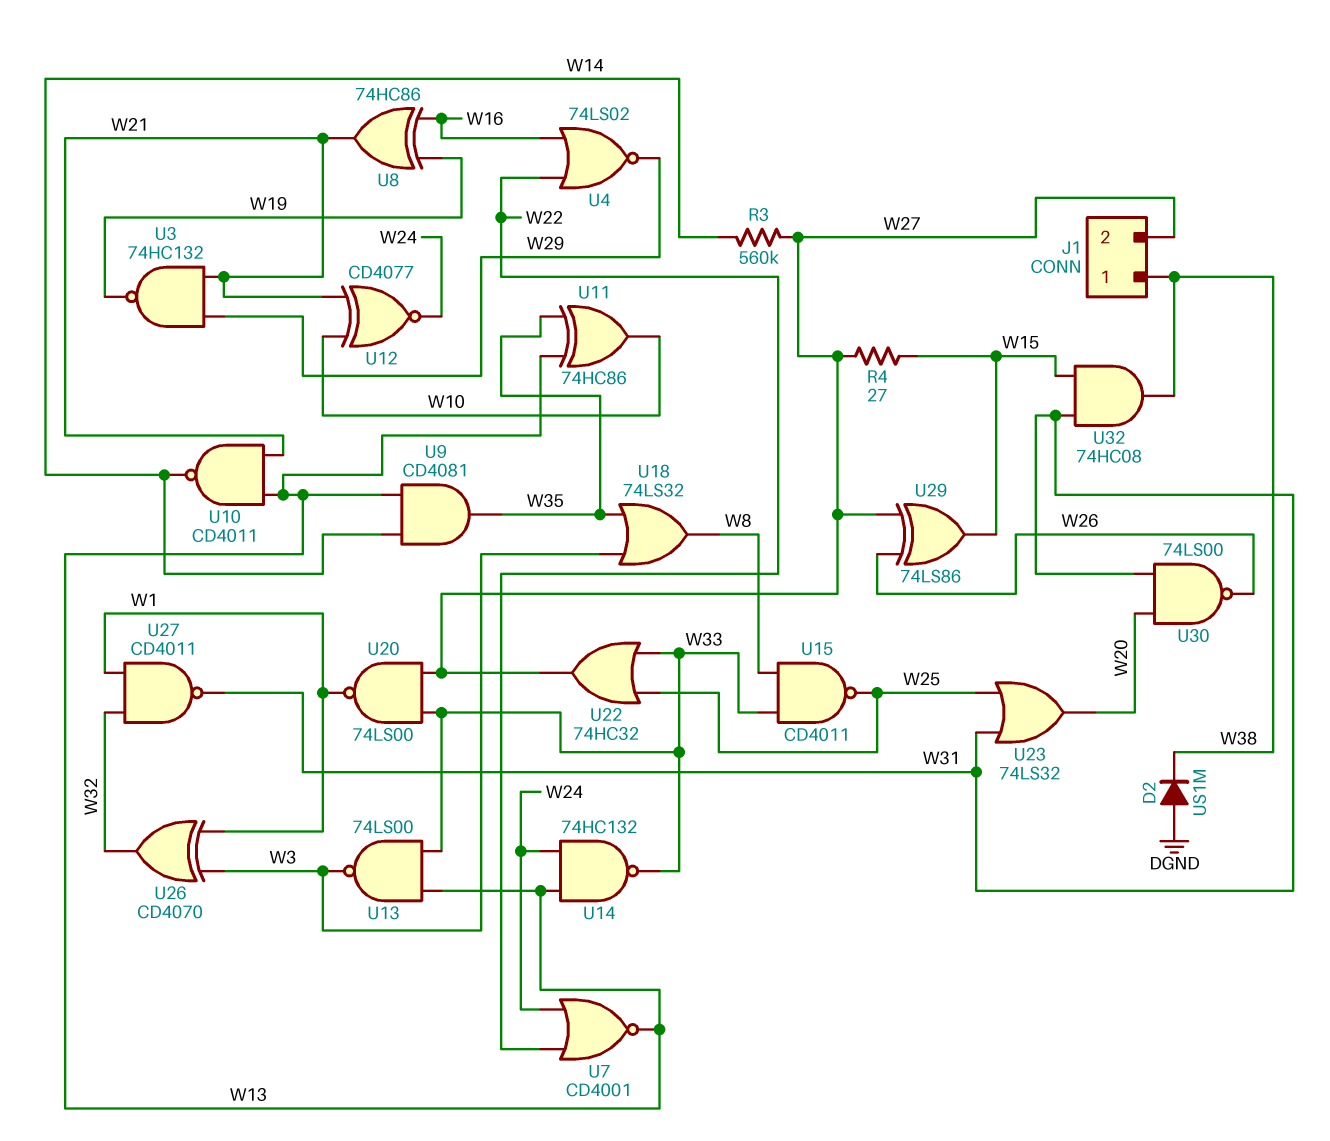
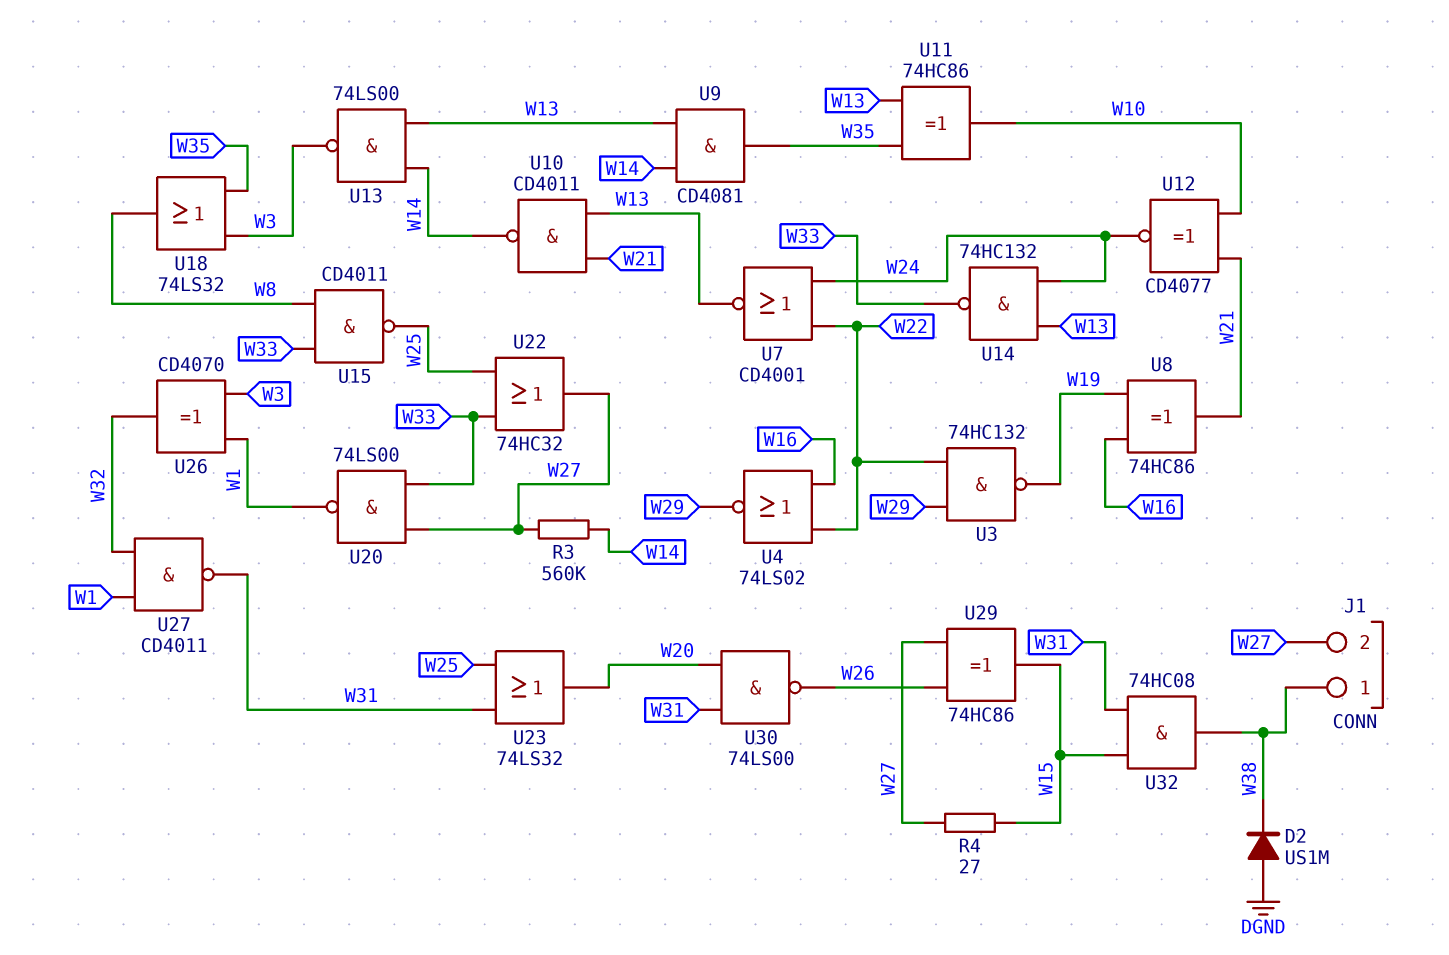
U3: NAND 74HC132 (in W21, in W29, out W19) -> NAND 74HC132 (in W22, in W29, out W19)
U13: NAND 74LS00 (in W13, in W33, out W3) -> NAND 74LS00 (in W13, in W14, out W3)
U29: XOR 74LS86 (in W26, in W27, out W15) -> XOR 74HC86 (in W26, in W27, out W15)

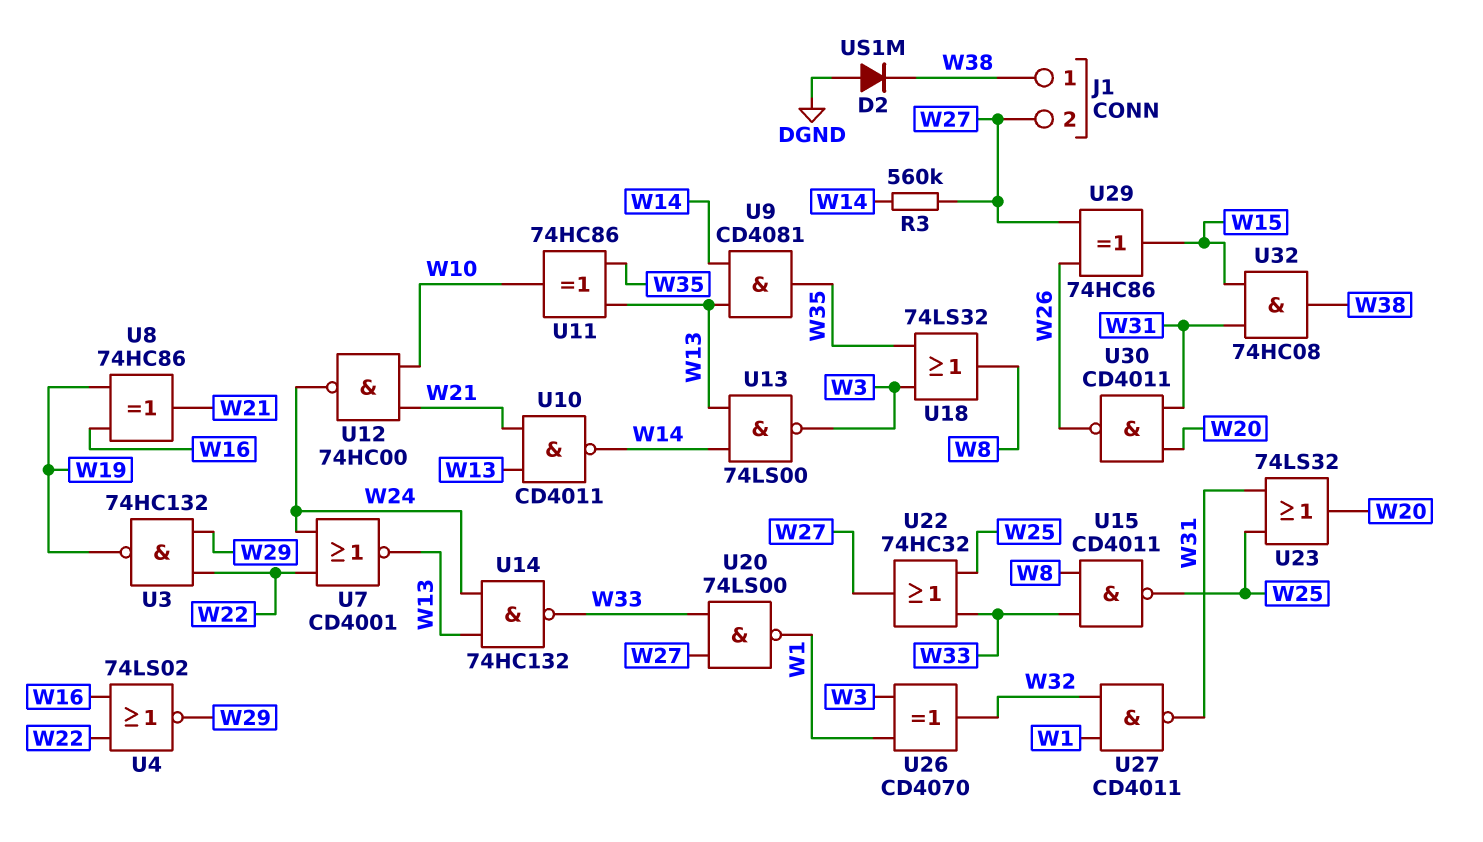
R4: 27 (W15, W27) -> none
U12: XNOR CD4077 (in W10, in W21, out W24) -> NAND 74HC00 (in W10, in W21, out W24)
U30: NAND 74LS00 (in W20, in W31, out W26) -> NAND CD4011 (in W20, in W31, out W26)

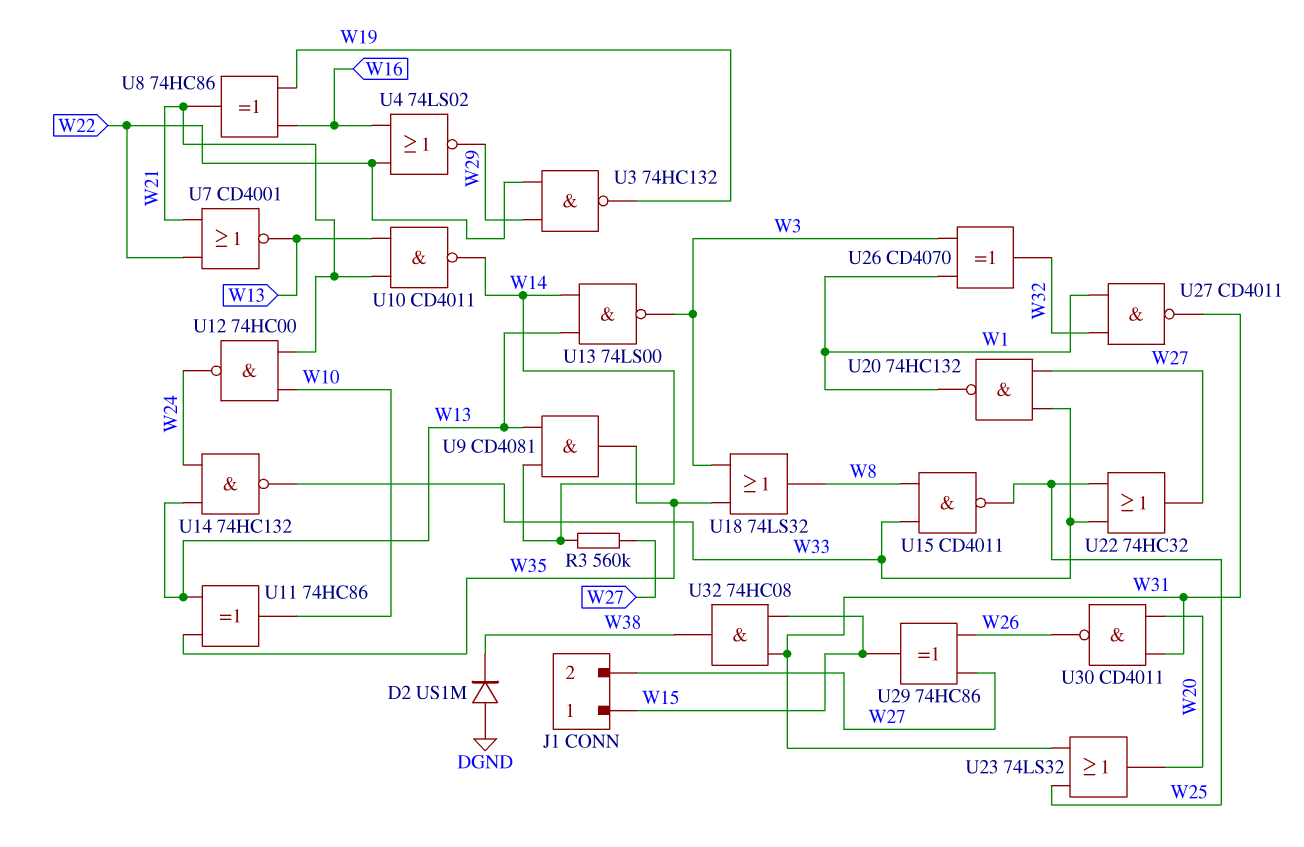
J1 pin 1: W38 -> W15
U7: NOR CD4001 (in W22, in W24, out W13) -> NOR CD4001 (in W21, in W22, out W13)
U20: NAND 74LS00 (in W27, in W33, out W1) -> NAND 74HC132 (in W27, in W33, out W1)

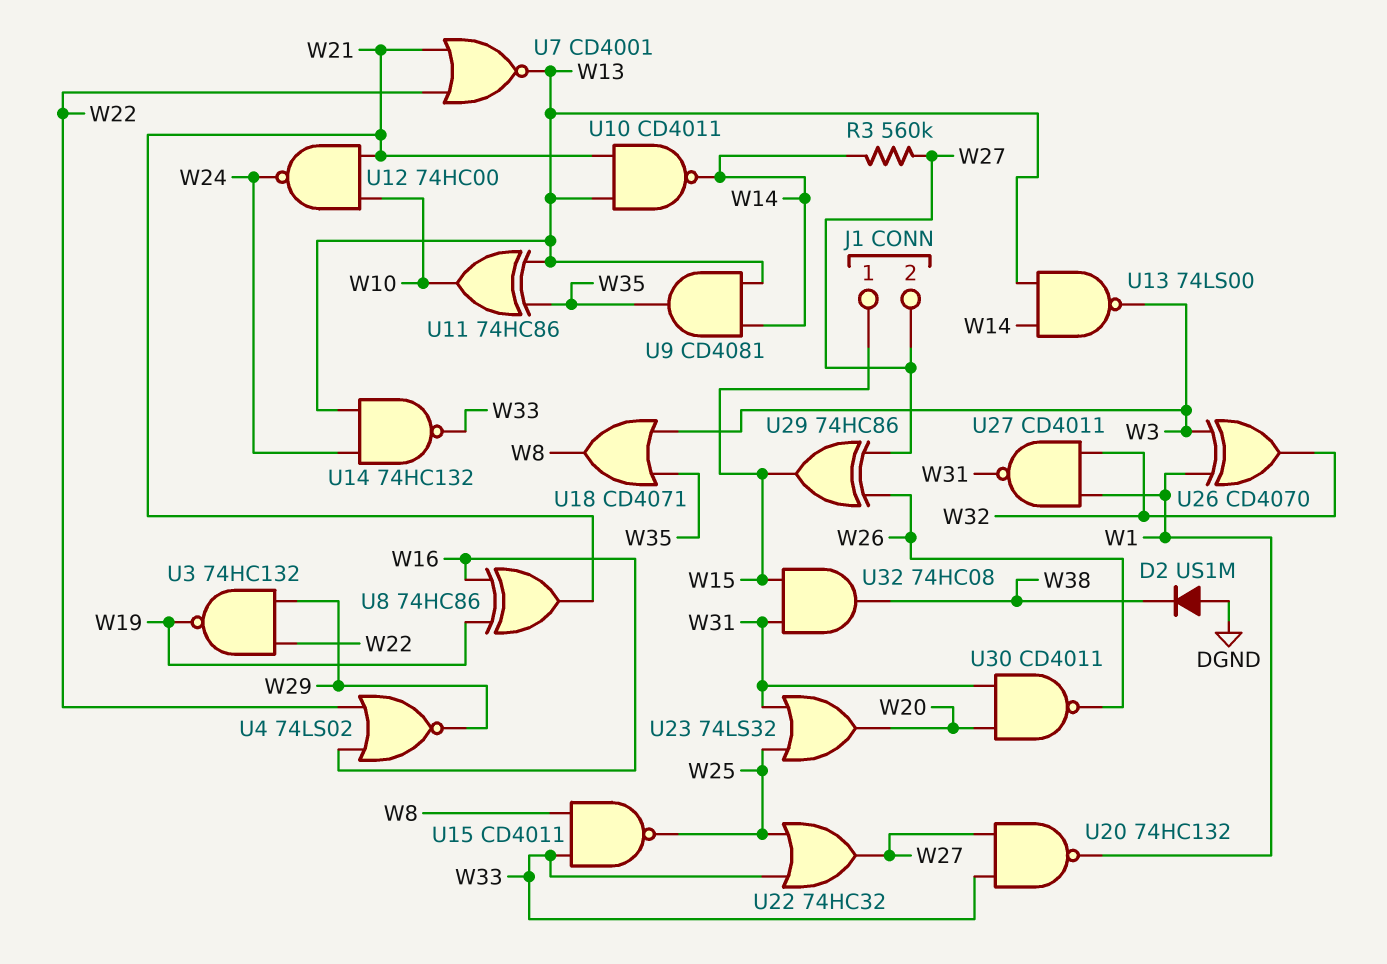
U18: OR 74LS32 (in W3, in W35, out W8) -> OR CD4071 (in W3, in W35, out W8)

